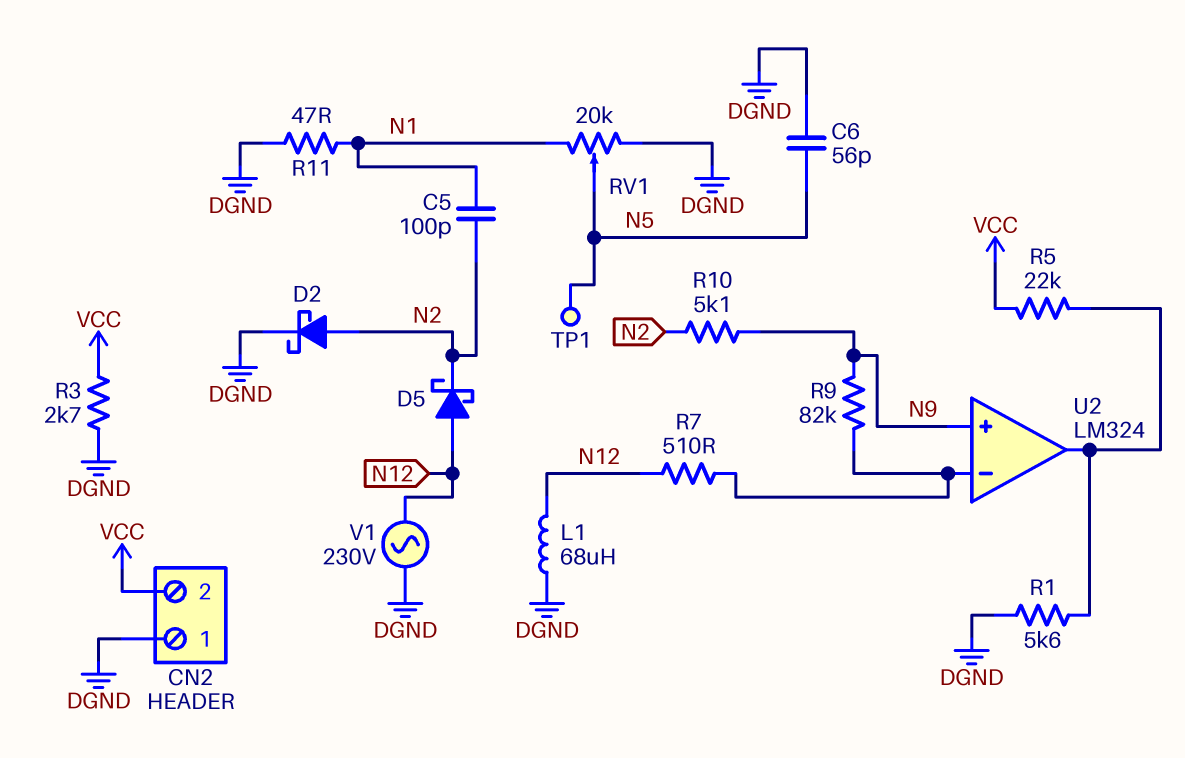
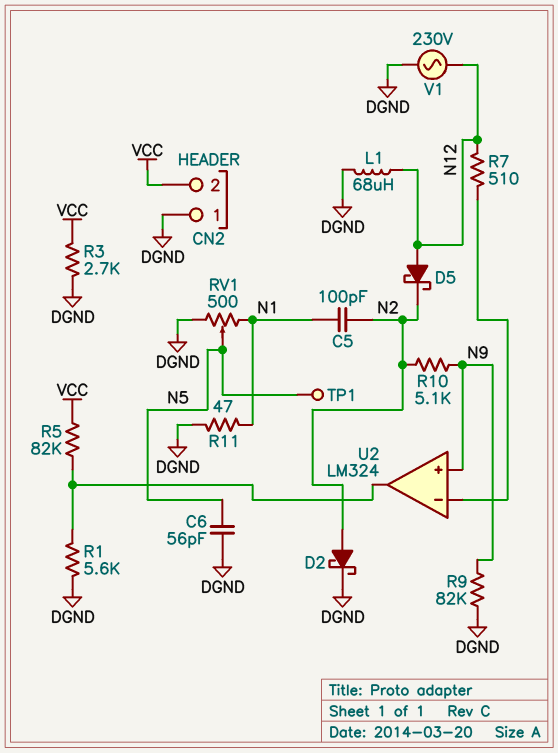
R5: 22k (U2/out, VCC) -> 82k (U2/out, VCC)
R9: 82k (N9, U2/in-) -> 82k (DGND, N9)
RV1: 20k (DGND, N1, wiper N5) -> 500 (DGND, N1, wiper N5)

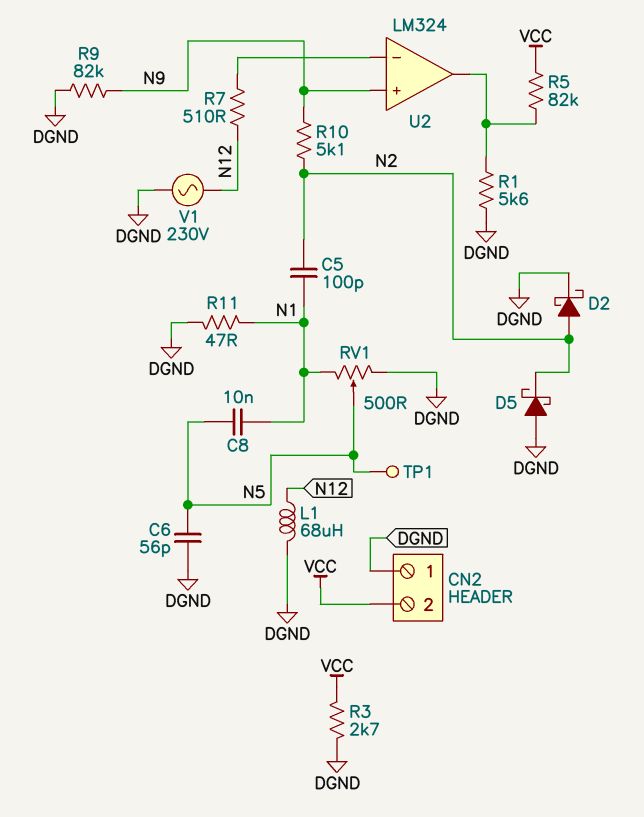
C8: none -> 10nF (N1, N5)
D5: schottky (A N12, K N2) -> schottky (A DGND, K N2)

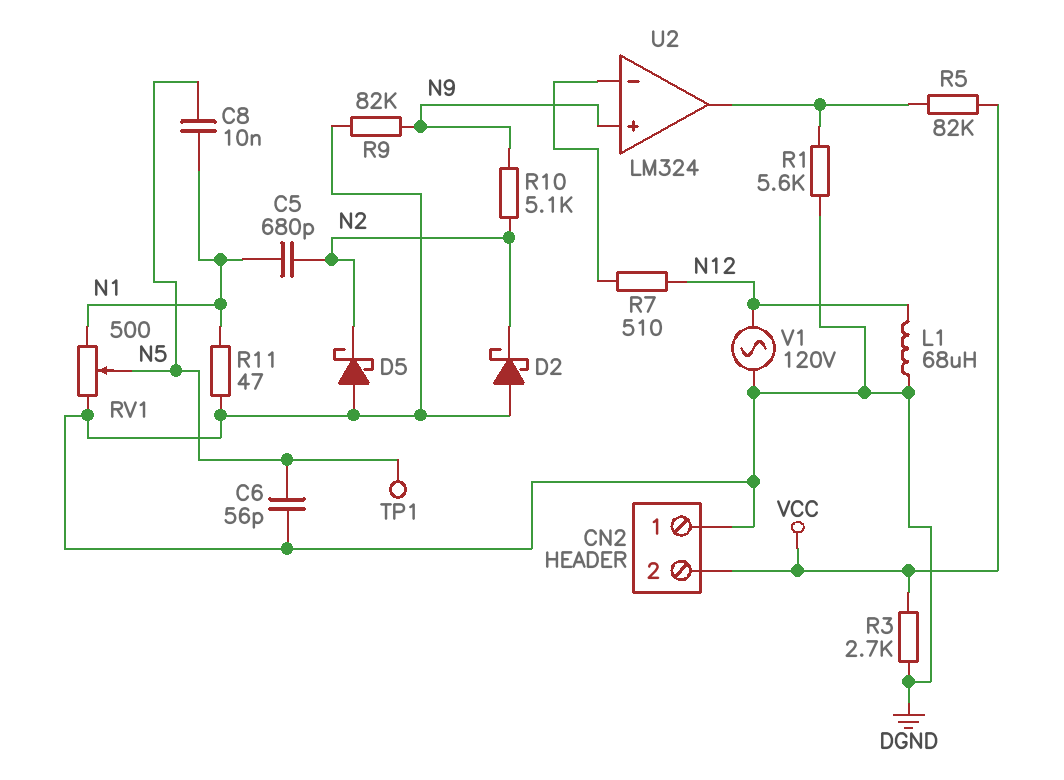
C5: 100pF (N1, N2) -> 680pF (N1, N2)
D2: schottky (A N2, K DGND) -> schottky (A DGND, K N2)
V1: AC 230V (DGND, N12) -> AC 120V (DGND, N12)

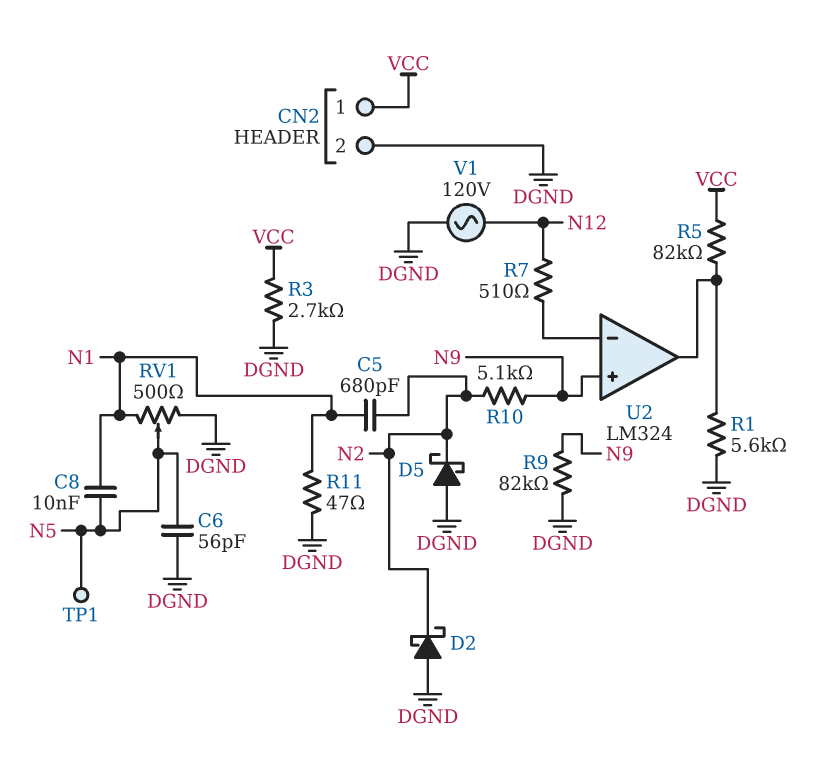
CN2 pin 1: DGND -> VCC
CN2 pin 2: VCC -> DGND
L1: 68uH (DGND, N12) -> none

